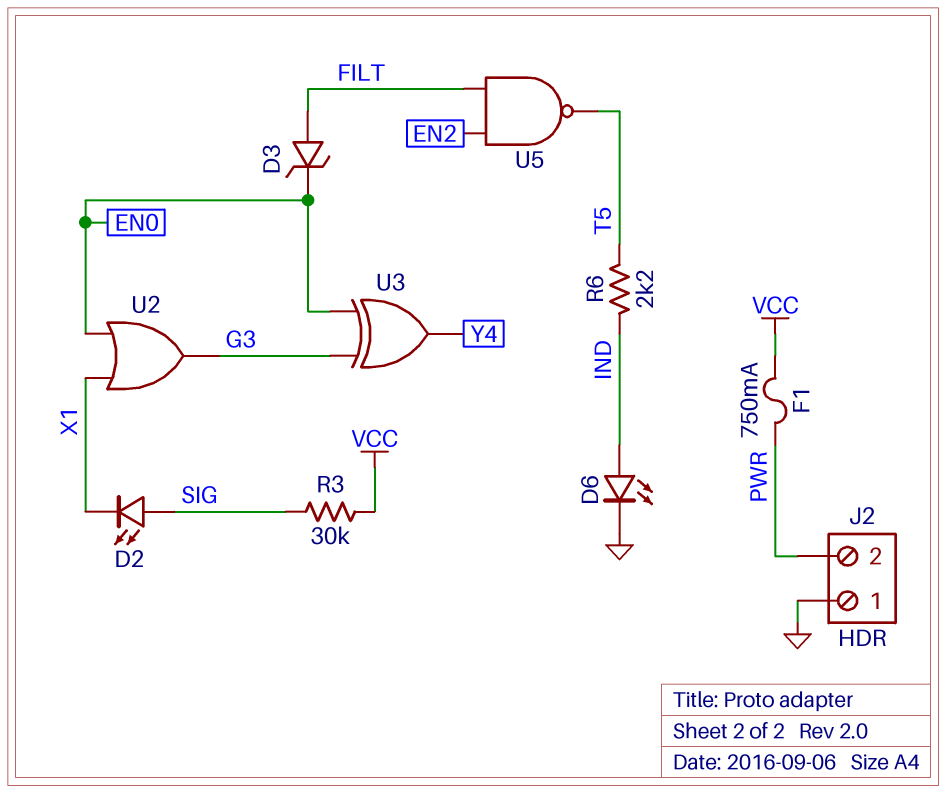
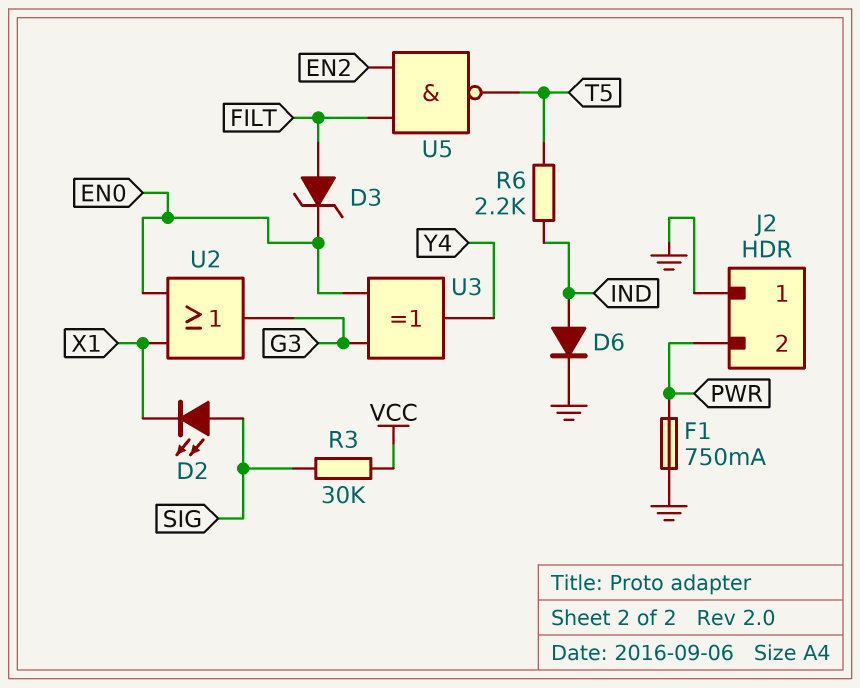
D6: LED (A IND, K GND) -> diode (A IND, K GND)
F1: 750mA (PWR, VCC) -> 750mA (GND, PWR)

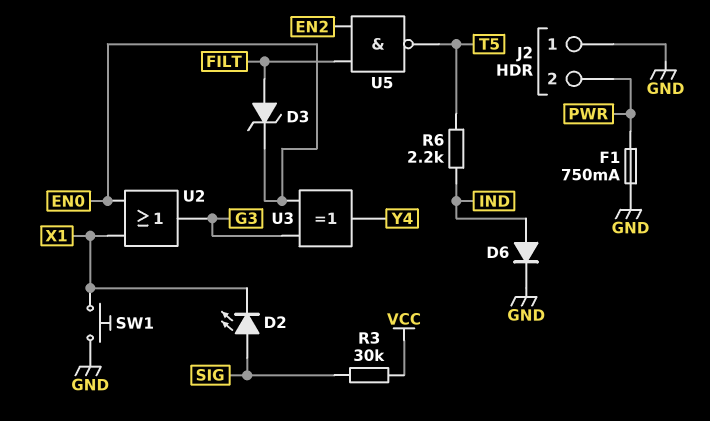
SW1: none -> button (GND, X1)

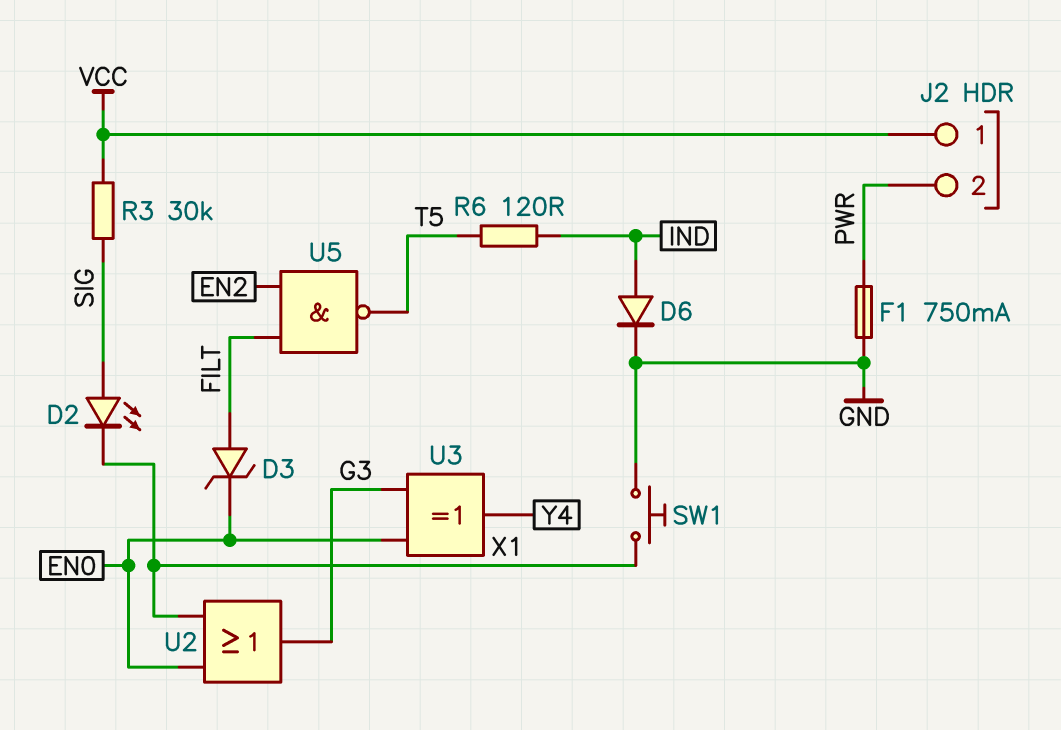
J2 pin 1: GND -> VCC
R6: 2.2k (IND, T5) -> 120 (IND, T5)

